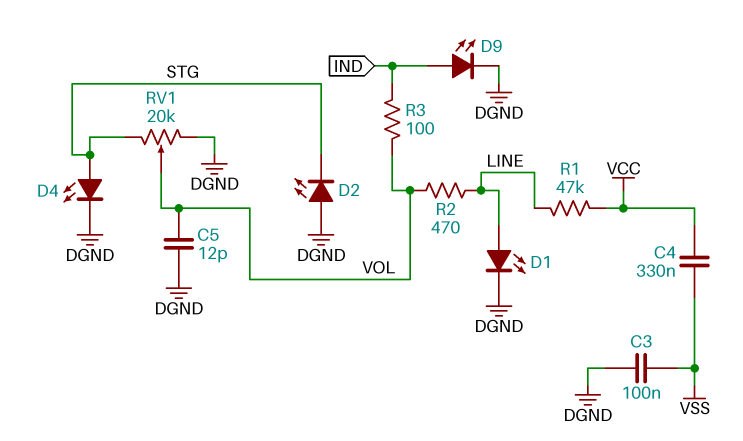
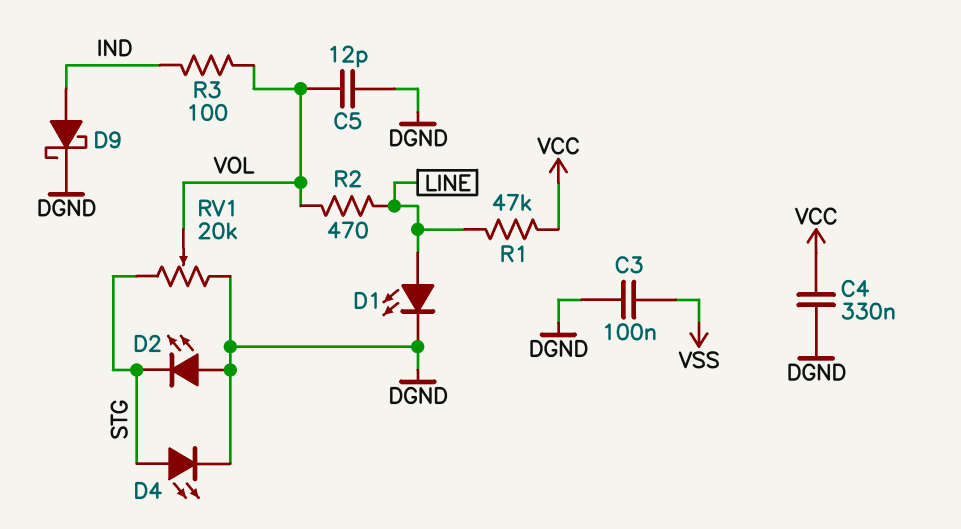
C4: 330nF (VCC, VSS) -> 330nF (DGND, VCC)
D9: LED (A IND, K DGND) -> schottky (A IND, K DGND)

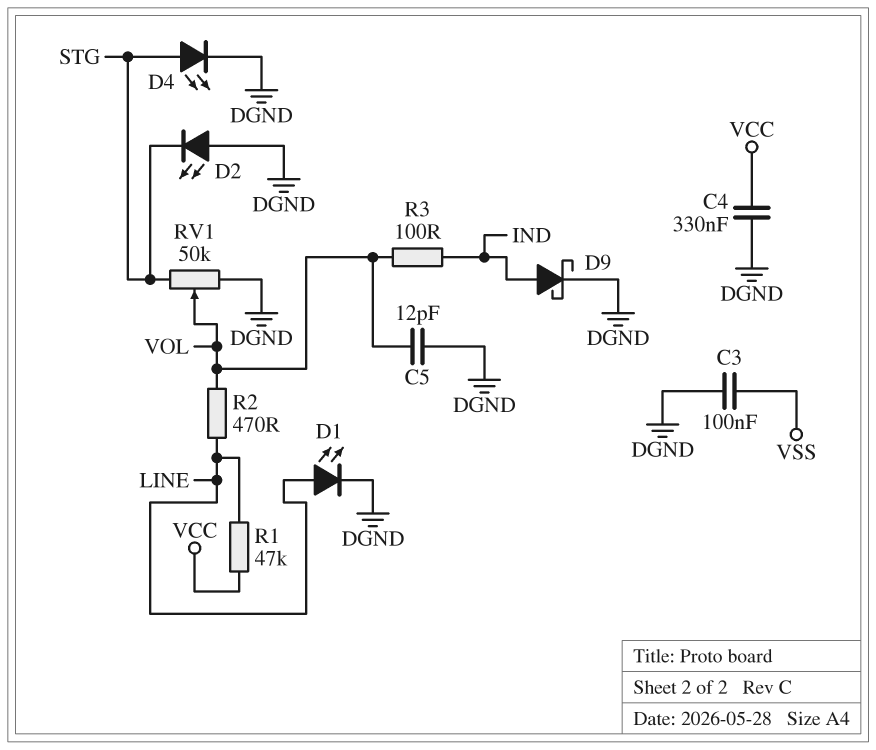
RV1: 20k (DGND, STG, wiper VOL) -> 50k (DGND, STG, wiper VOL)

